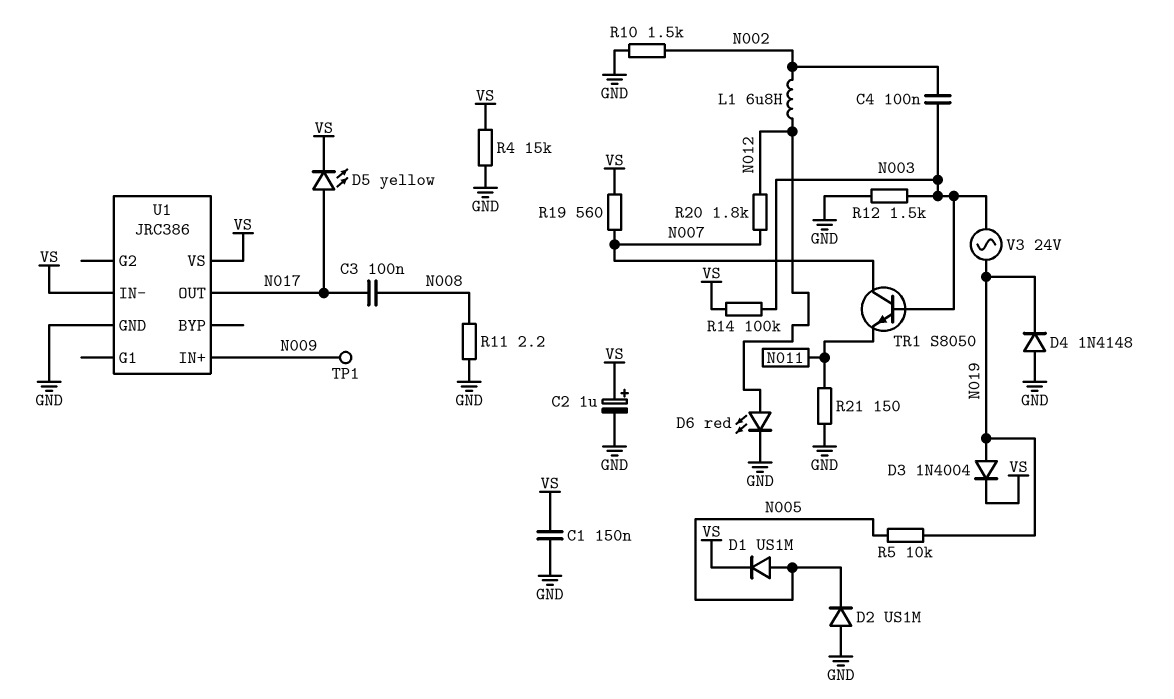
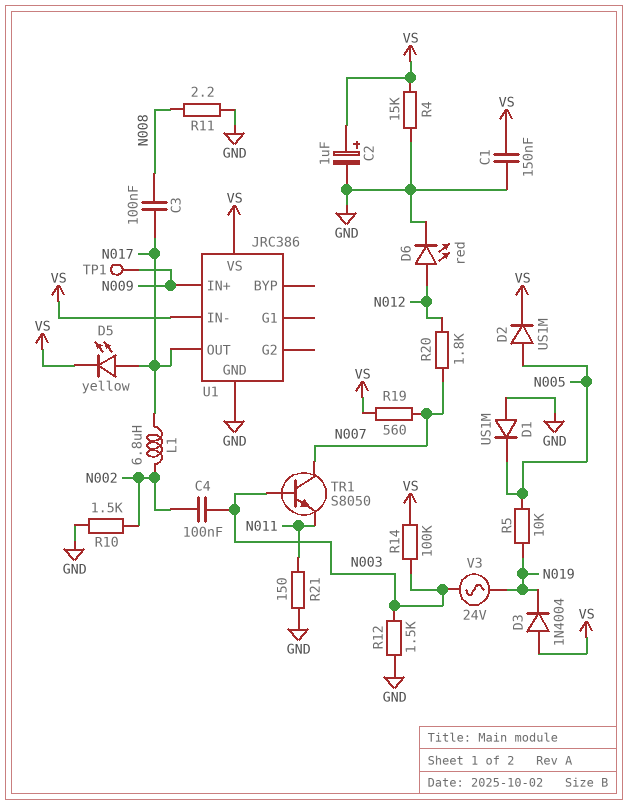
D1: diode US1M (A N005, K VS) -> diode US1M (A GND, K N005)
D2: diode US1M (A GND, K N005) -> diode US1M (A N005, K VS)
D3: diode 1N4004 (A N019, K VS) -> diode 1N4004 (A VS, K N019)
D4: diode 1N4148 (A GND, K N019) -> none
L1: 6.8uH (N002, N012) -> 6.8uH (N002, N017)

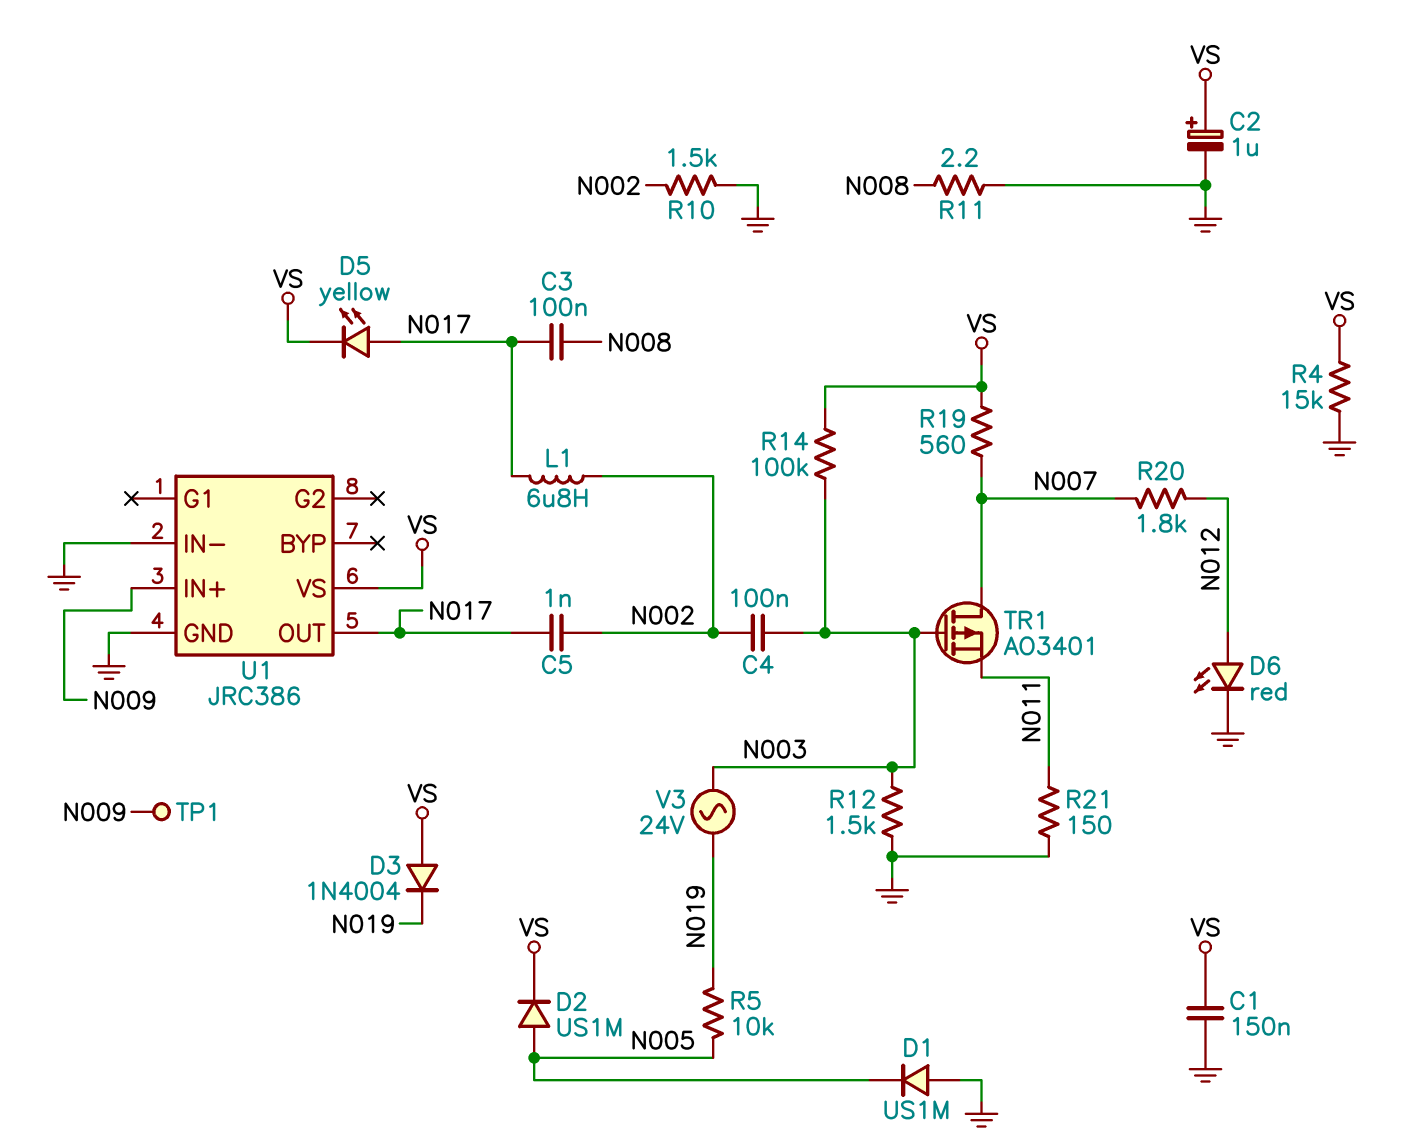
C5: none -> 1nF (N002, N017)
TR1: NPN S8050 (B N003, C N007, E N011) -> PMOS AO3401 (G N003, D N007, S N011)
U1 pin IN-: VS -> GND

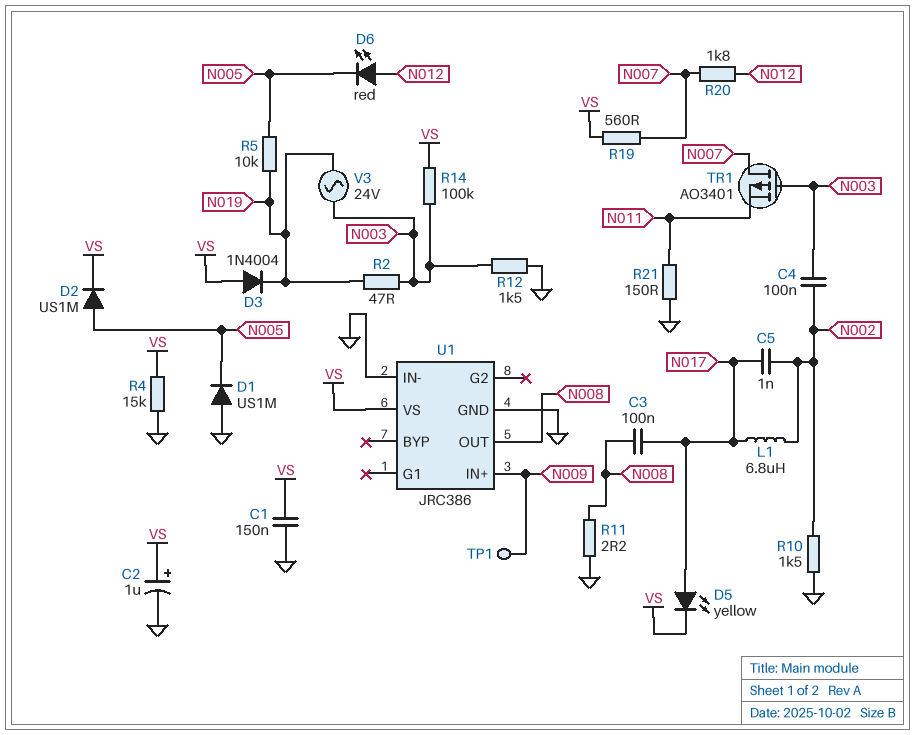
D6: LED red (A N012, K GND) -> LED red (A N012, K N005)
R2: none -> 47 (N003, N019)
U1 pin OUT: N017 -> N008

